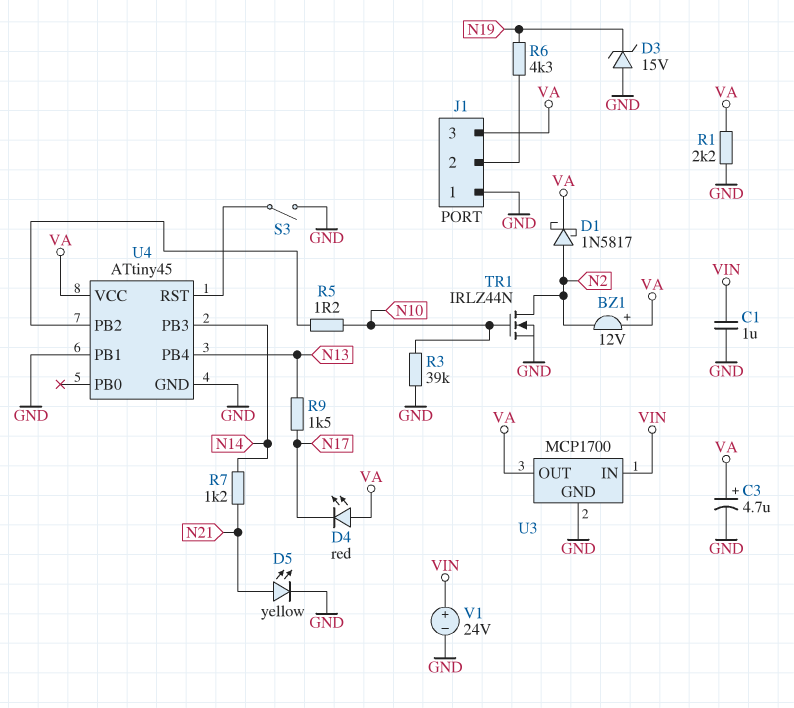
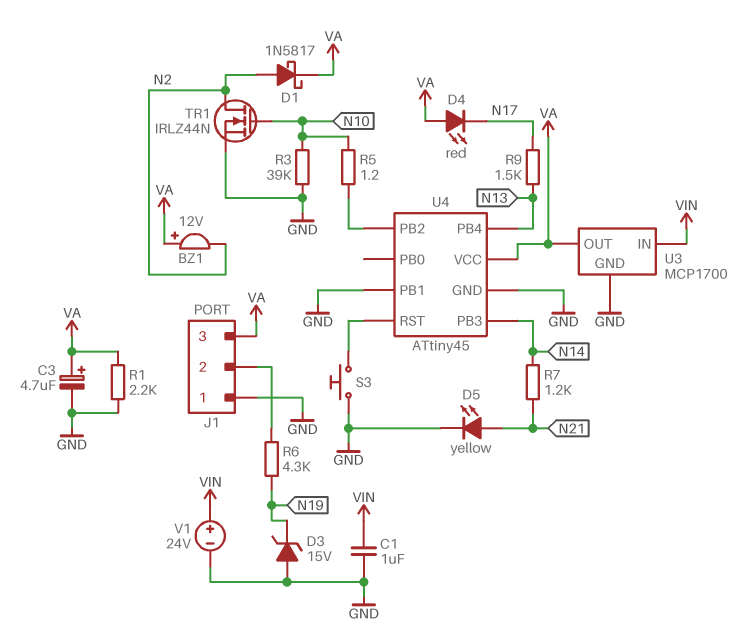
S3: switch (GND, U4/RST) -> button (GND, U4/RST)

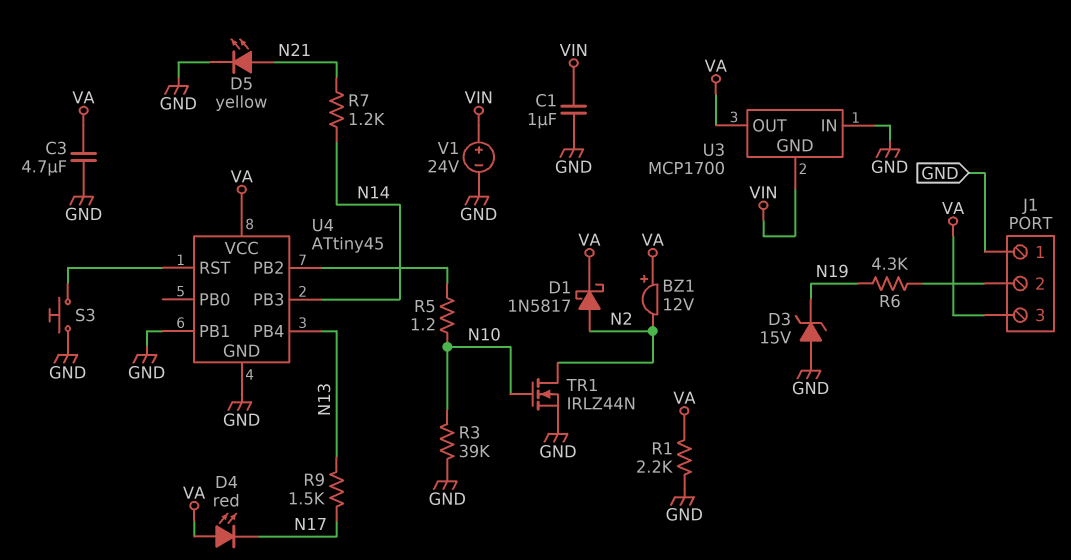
C3: 4.7uF (plus VA, minus GND) -> 4.7uF (GND, VA)
U3 pin GND: GND -> VIN
U3 pin IN: VIN -> GND

